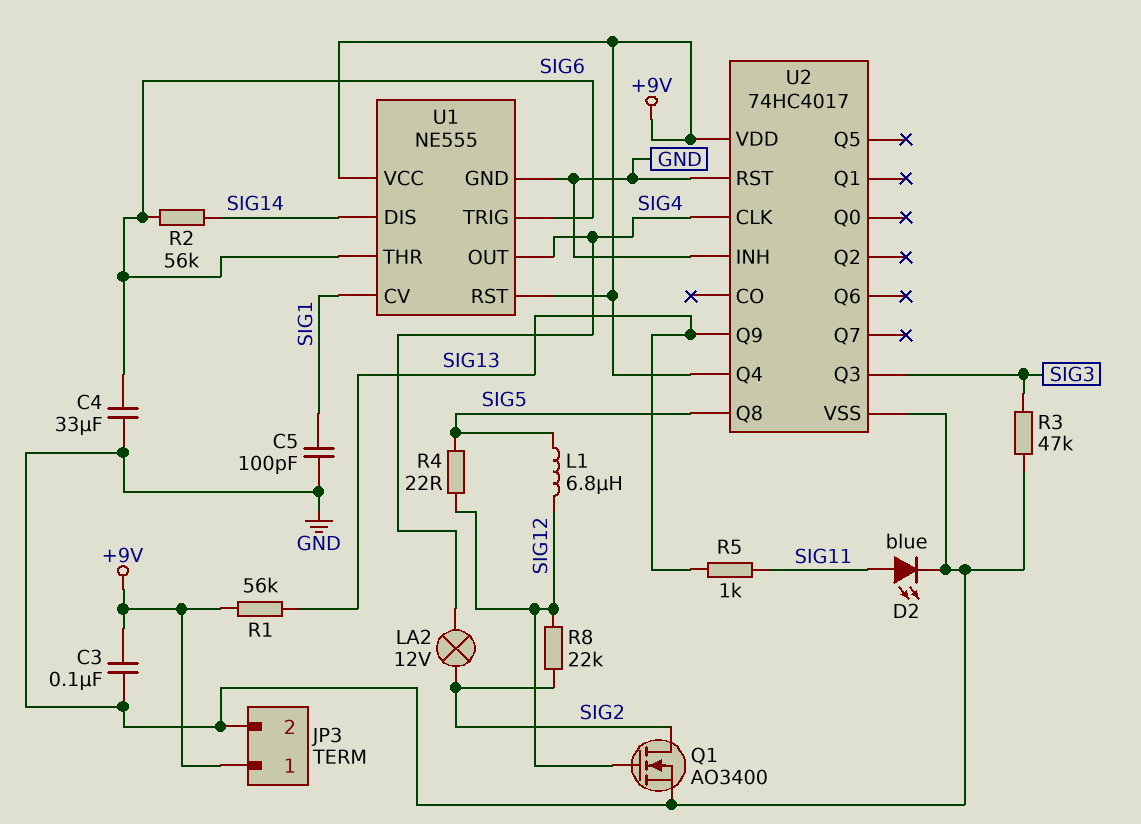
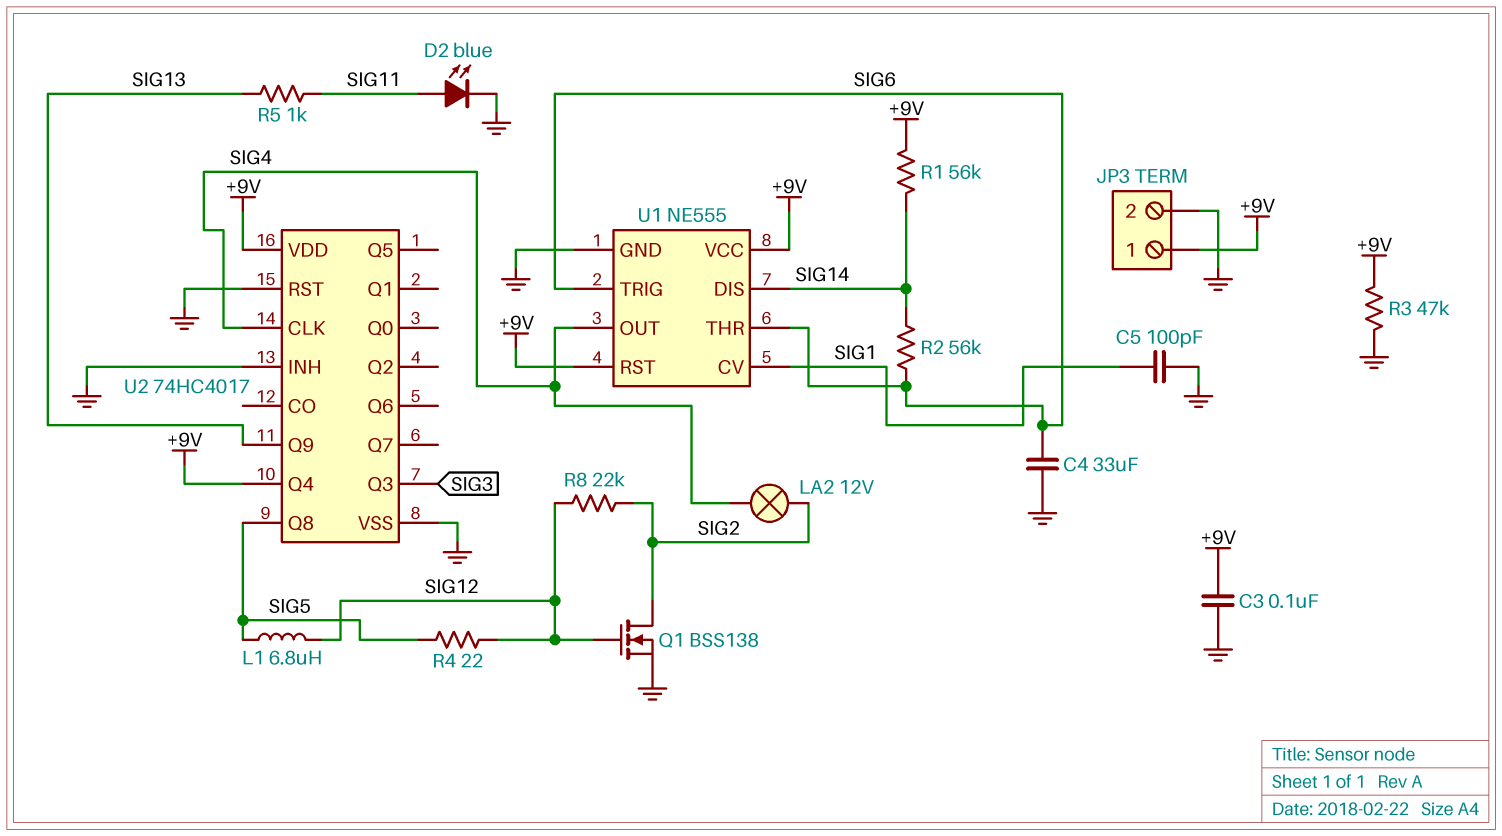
Q1: NMOS AO3400 (G SIG12, D SIG2, S GND) -> NMOS BSS138 (G SIG12, D SIG2, S GND)
R1: 56k (+9V, SIG13) -> 56k (+9V, SIG14)
R3: 47k (GND, SIG3) -> 47k (+9V, GND)

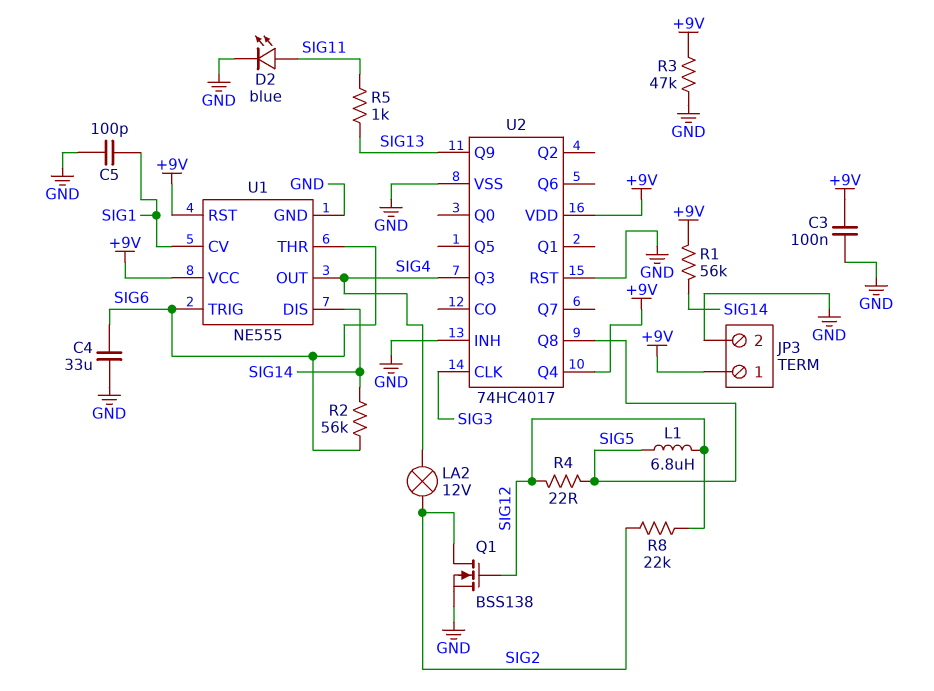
U2 pin CLK: SIG4 -> SIG3
U2 pin Q3: SIG3 -> SIG4

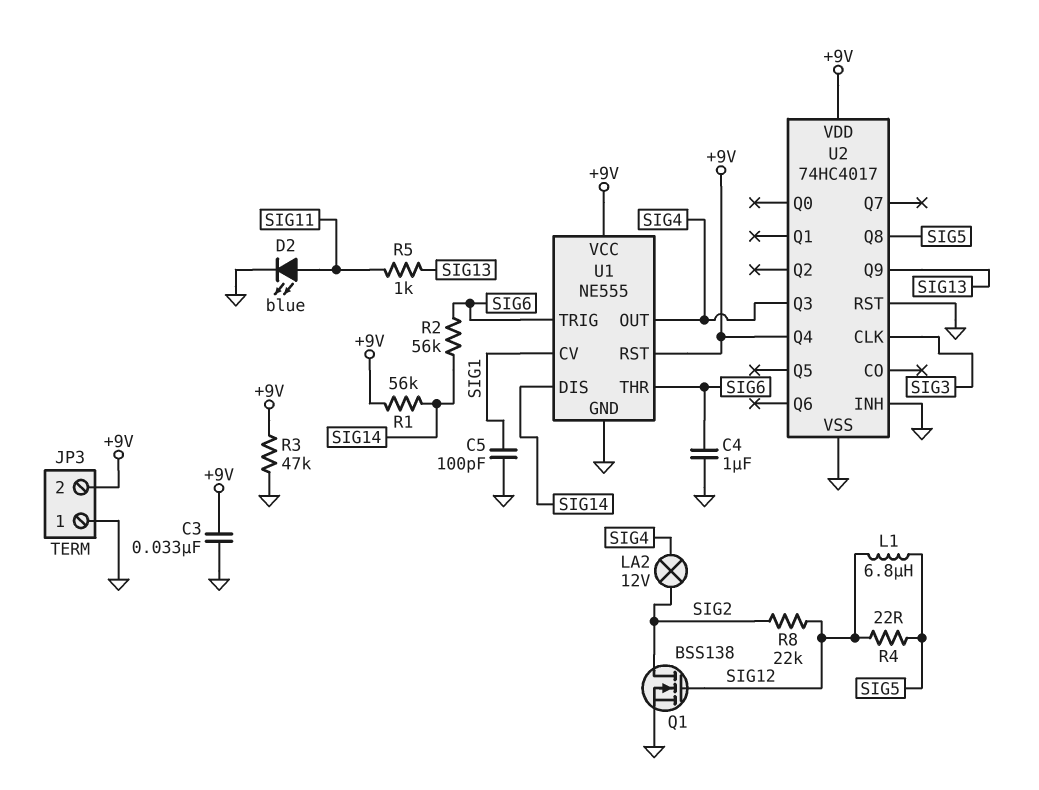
C3: 100nF (+9V, GND) -> 33nF (+9V, GND)
C4: 33uF (GND, SIG6) -> 1uF (GND, SIG6)
JP3 pin 1: +9V -> GND
JP3 pin 2: GND -> +9V

